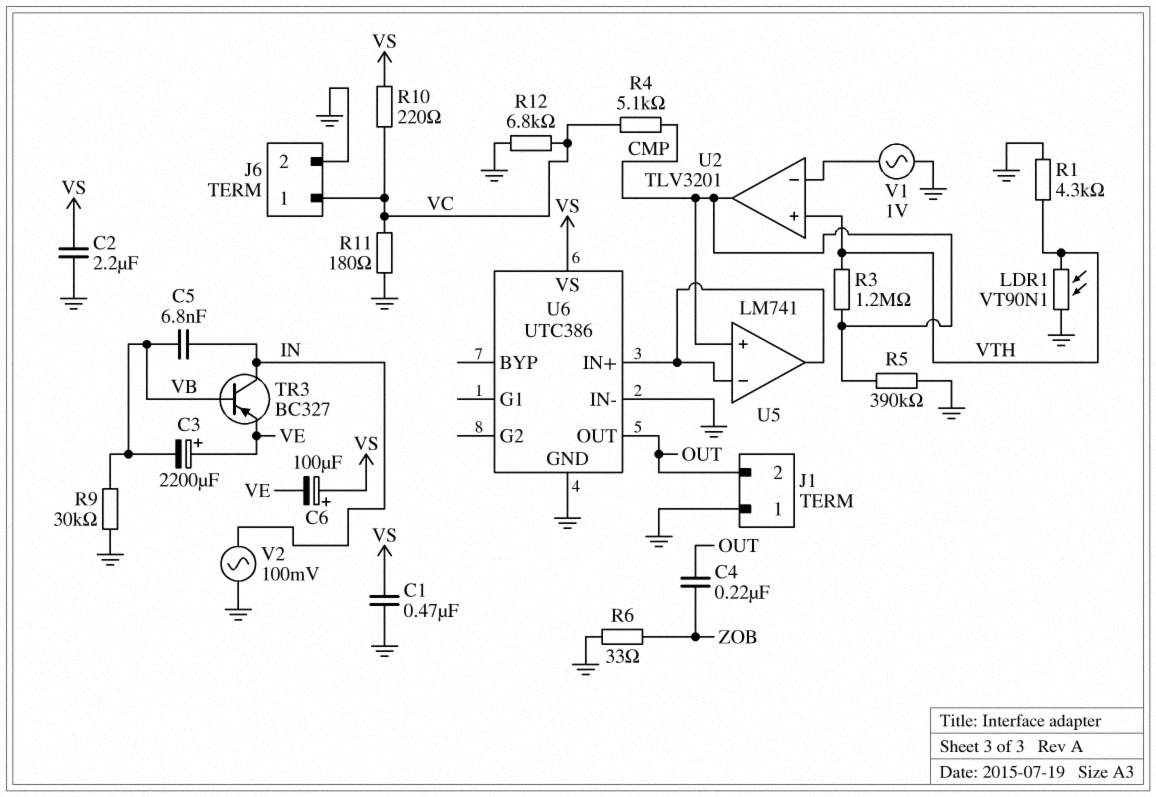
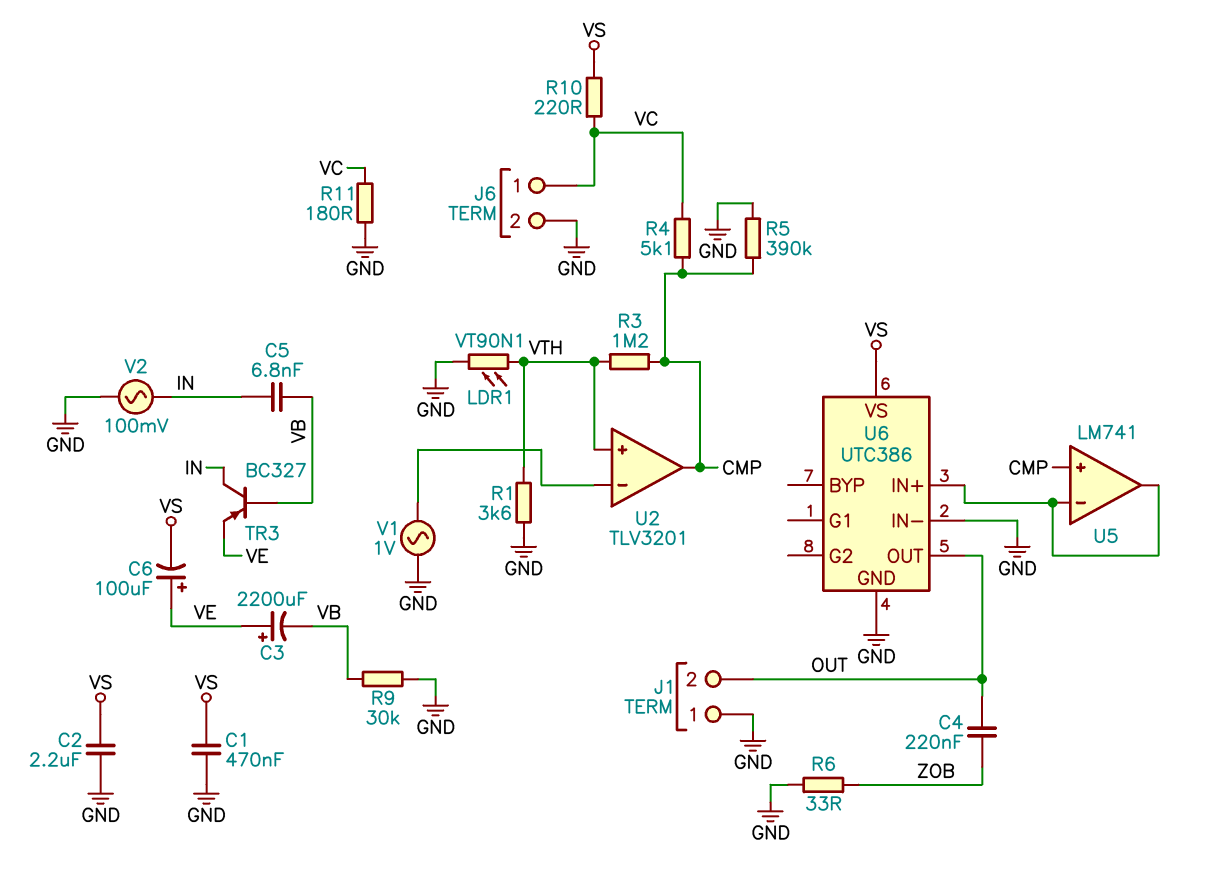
C6: 100uF (plus VS, minus VE) -> 100uF (plus VE, minus VS)
R1: 4.3k (GND, VTH) -> 3.6k (GND, VTH)
R12: 6.8k (GND, VC) -> none

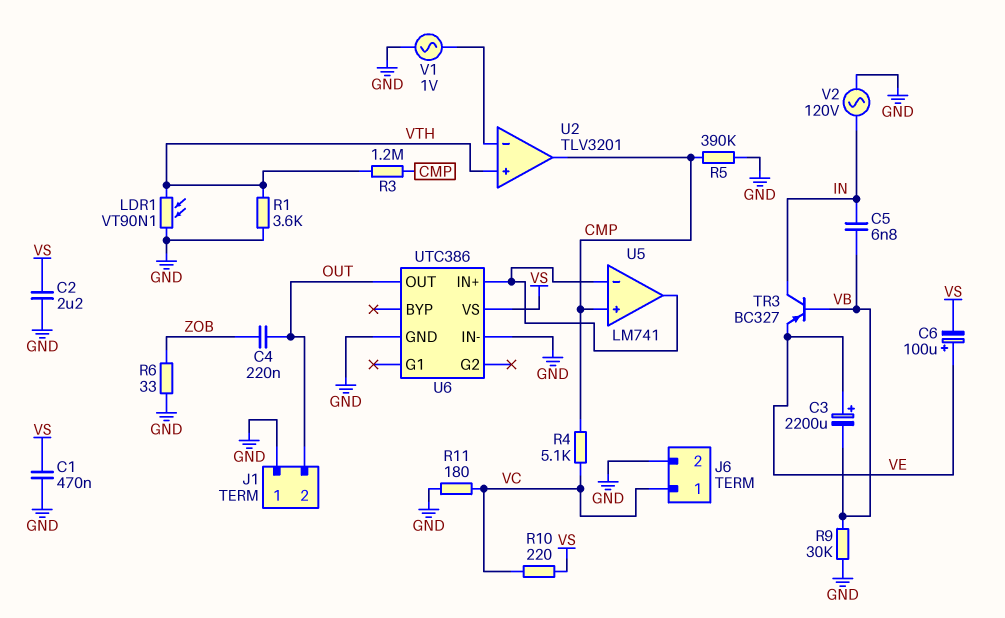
V2: AC 100mV (GND, IN) -> AC 120V (GND, IN)

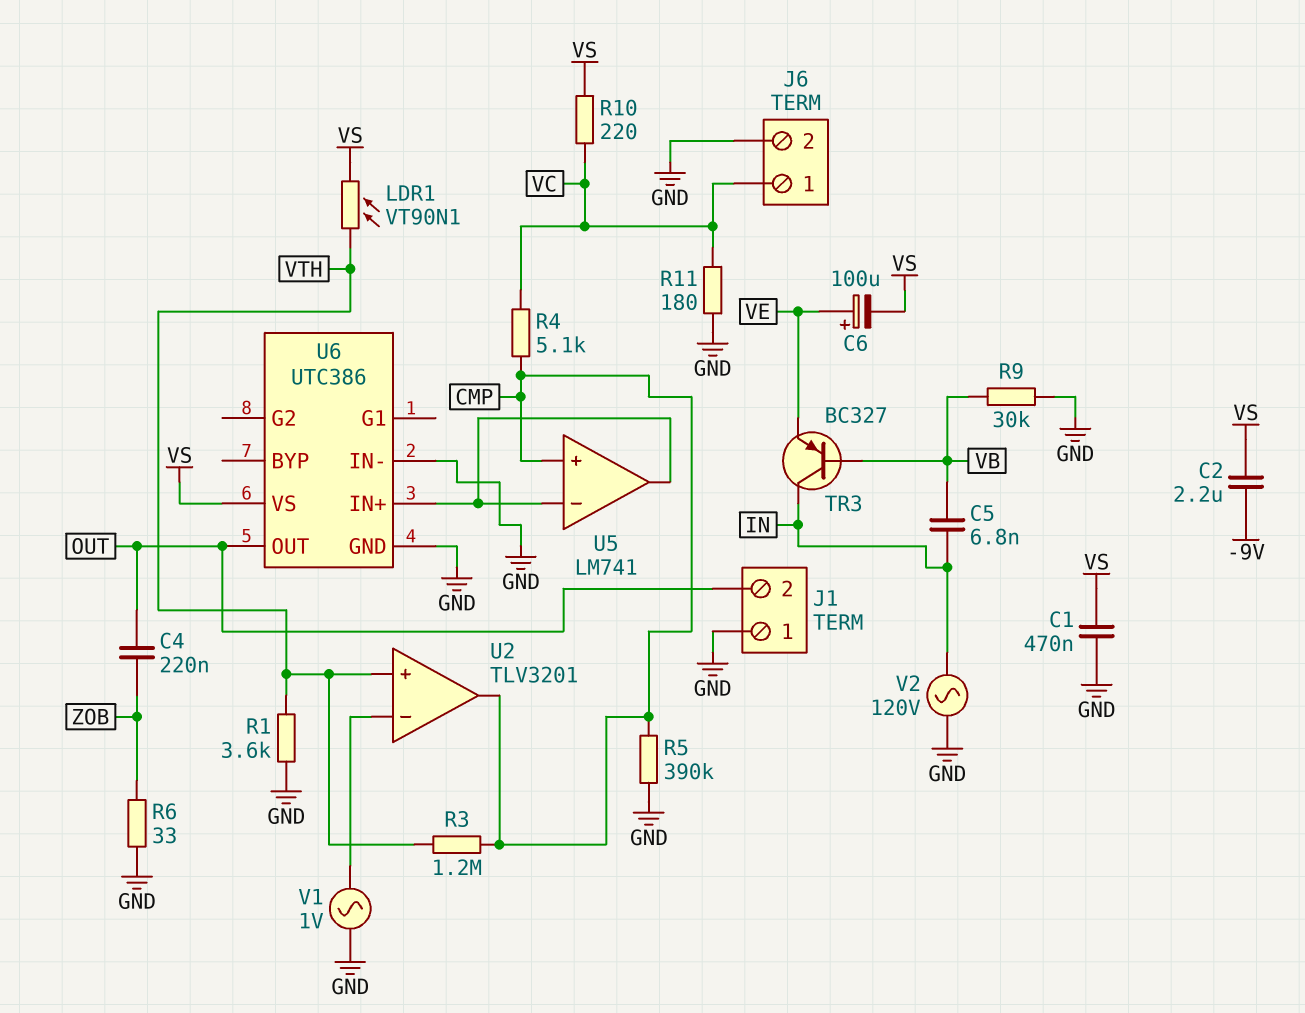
C2: 2.2uF (GND, VS) -> 2.2uF (-9V, VS)
C3: 2200uF (plus VE, minus VB) -> none
LDR1: VT90N1 (GND, VTH) -> VT90N1 (VS, VTH)

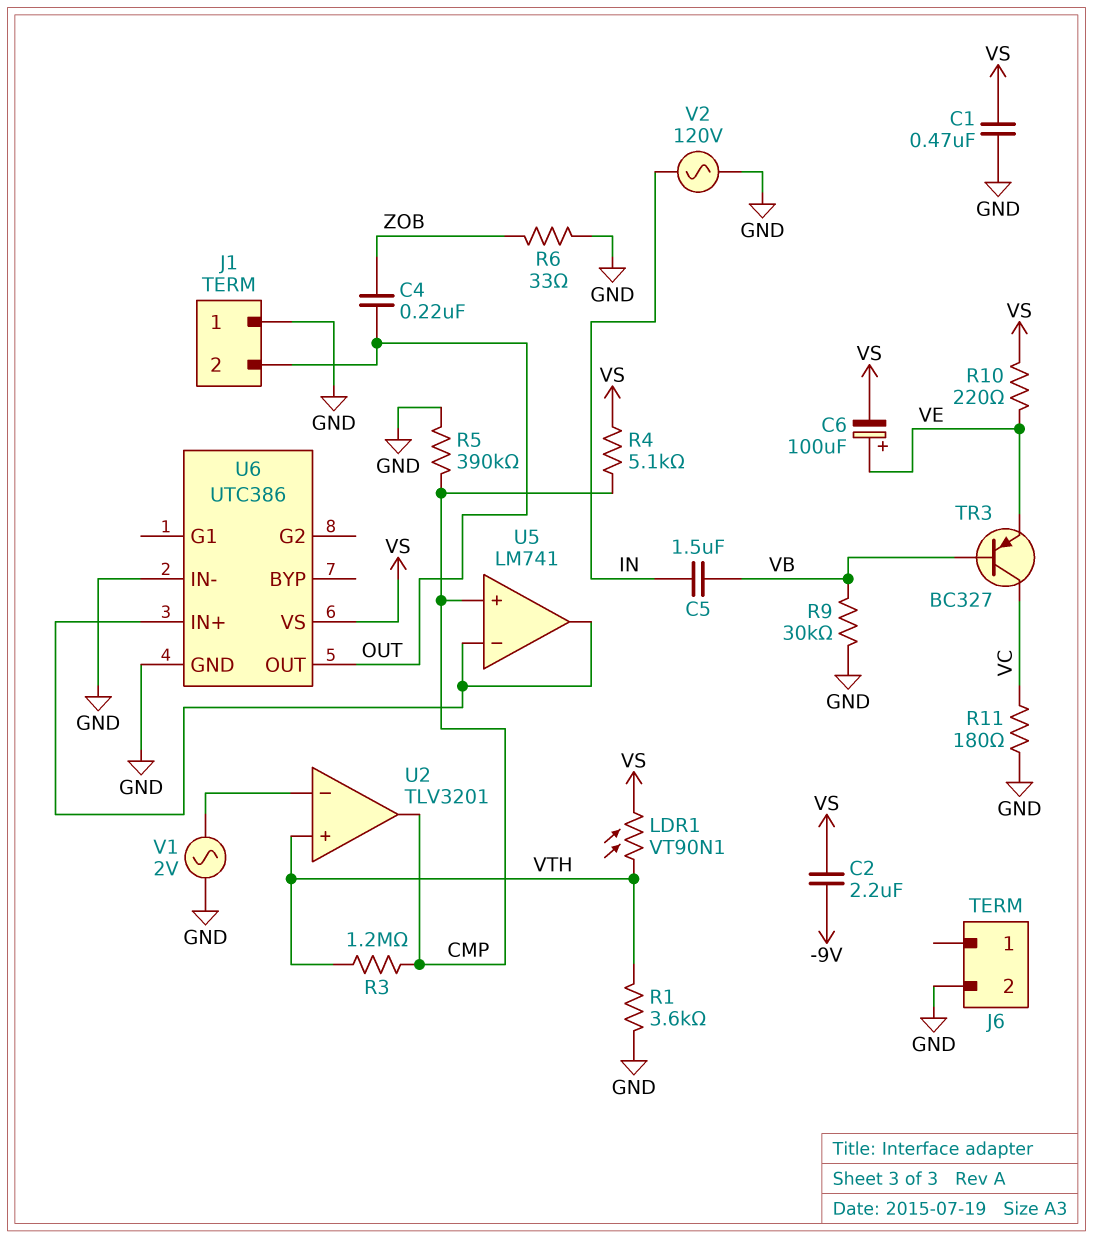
C5: 6.8nF (IN, VB) -> 1.5uF (IN, VB)
J6 pin 1: VC -> none
R4: 5.1k (CMP, VC) -> 5.1k (CMP, VS)
R10: 220 (VC, VS) -> 220 (VE, VS)
TR3: PNP BC327 (B VB, C IN, E VE) -> PNP BC327 (B VB, C VC, E VE)
V1: AC 1V (GND, U2/in-) -> AC 2V (GND, U2/in-)

